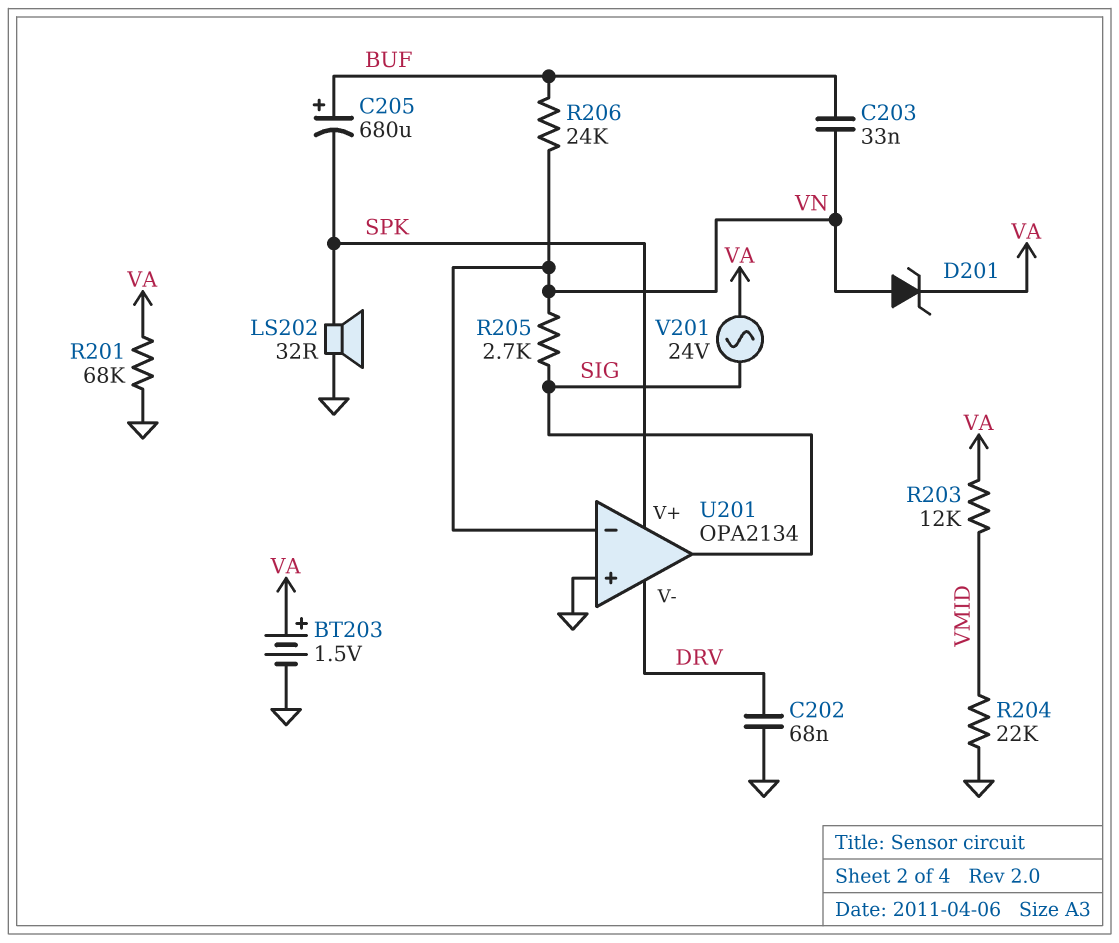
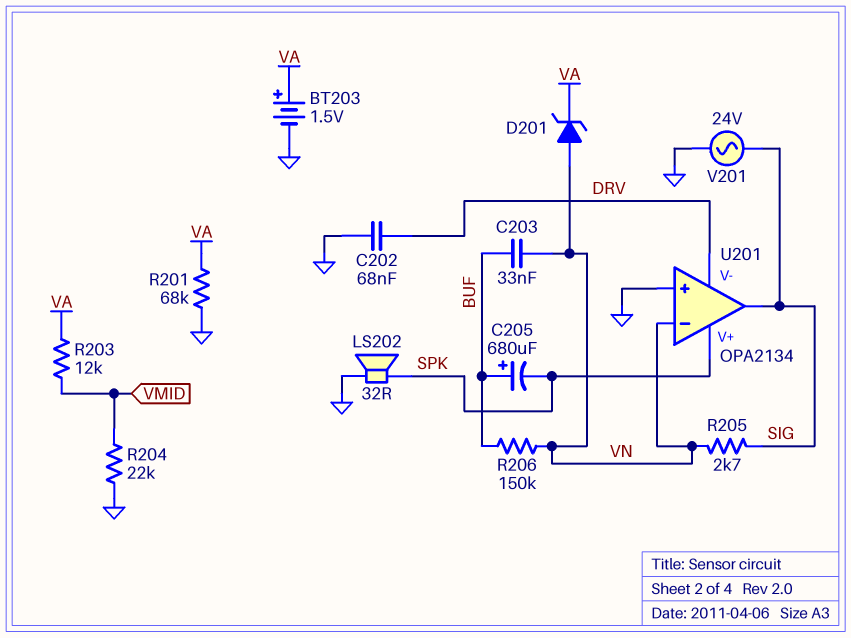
R206: 24k (BUF, VN) -> 150k (BUF, VN)
V201: AC 24V (SIG, VA) -> AC 24V (GND, SIG)

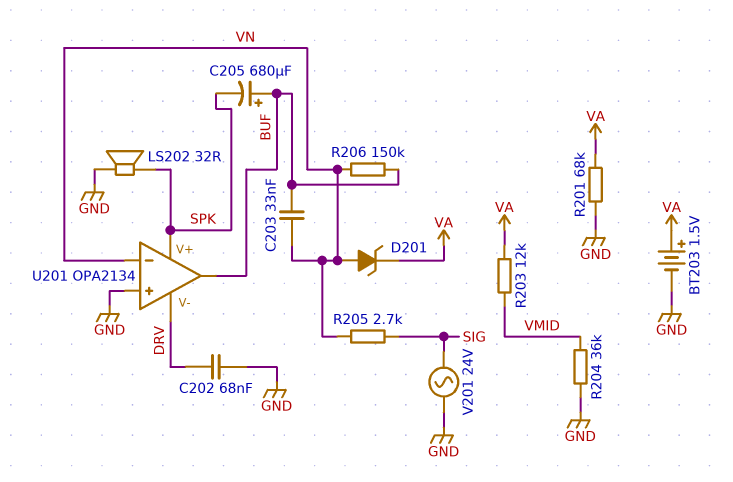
R204: 22k (GND, VMID) -> 36k (GND, VMID)
U201 pin out: SIG -> BUF

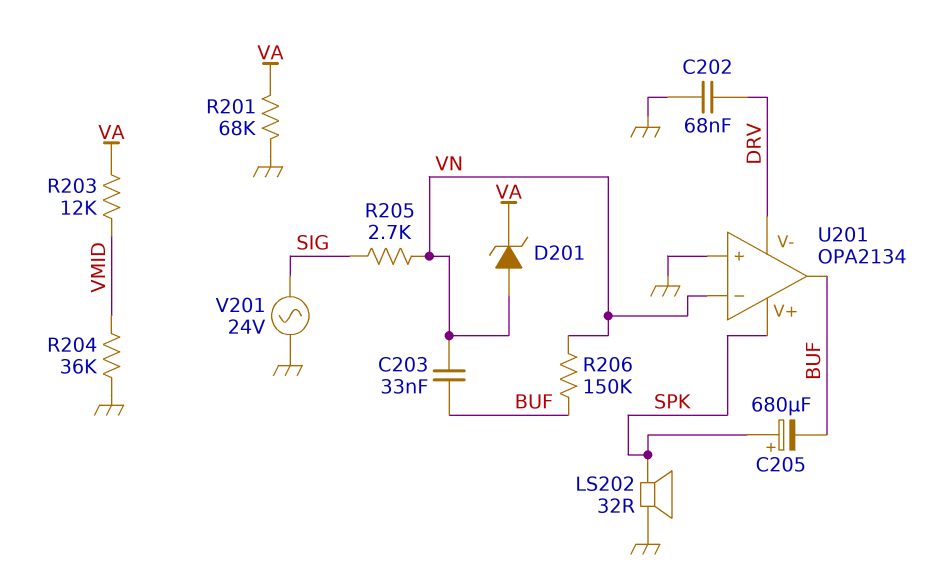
BT203: 1.5V (plus VA, minus GND) -> none
C205: 680uF (plus BUF, minus SPK) -> 680uF (plus SPK, minus BUF)

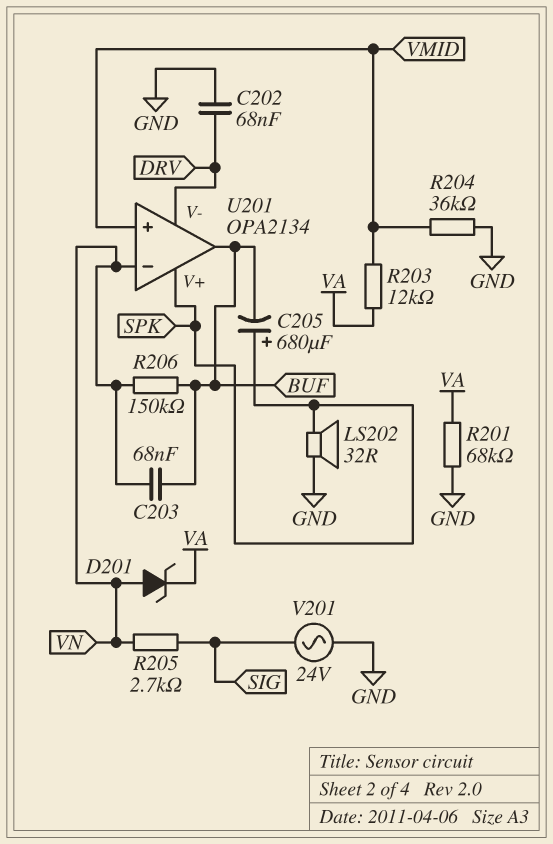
C203: 33nF (BUF, VN) -> 68nF (BUF, VN)
U201 pin in+: GND -> VMID

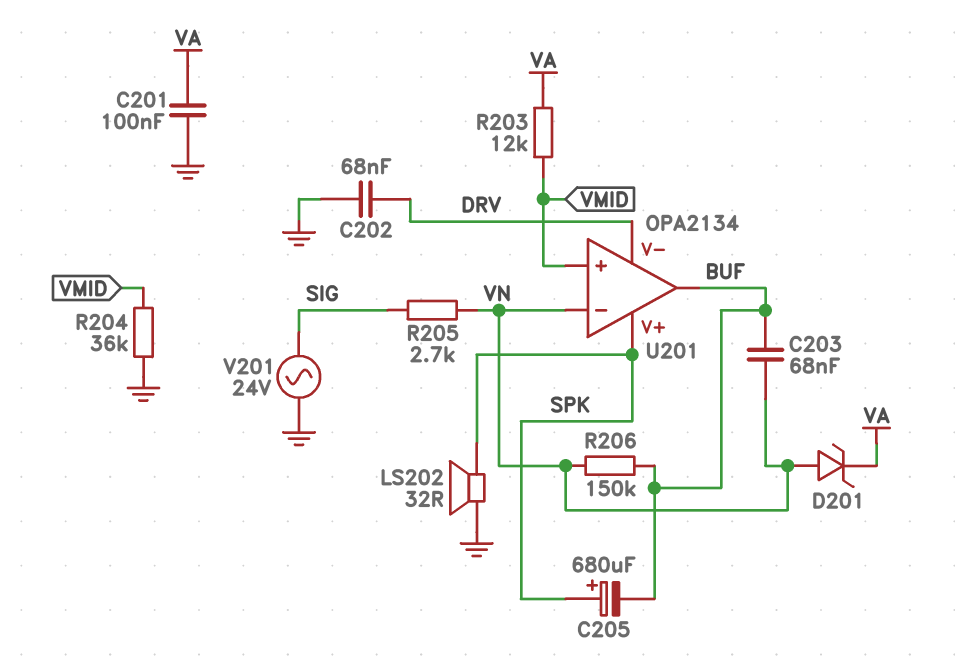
C201: none -> 100nF (GND, VA)
R201: 68k (GND, VA) -> none

